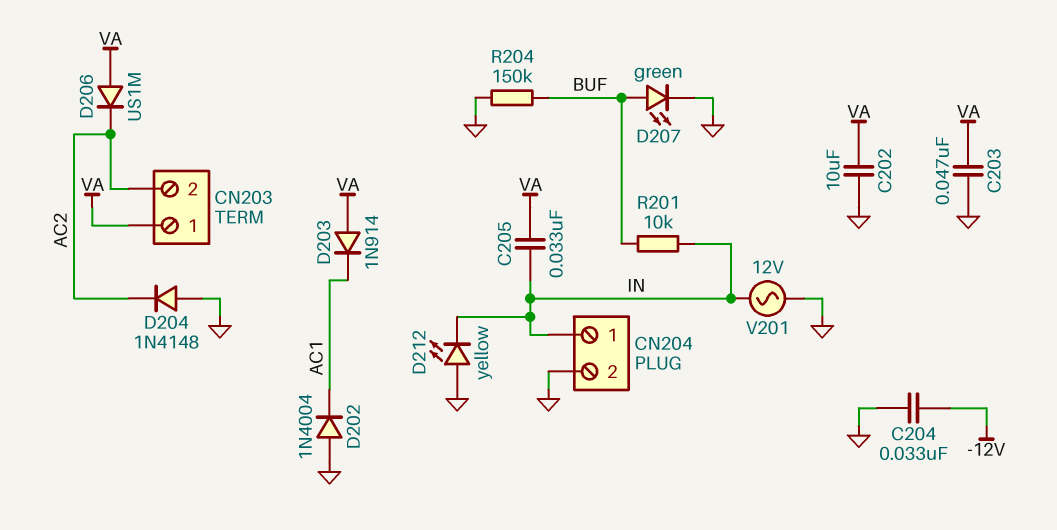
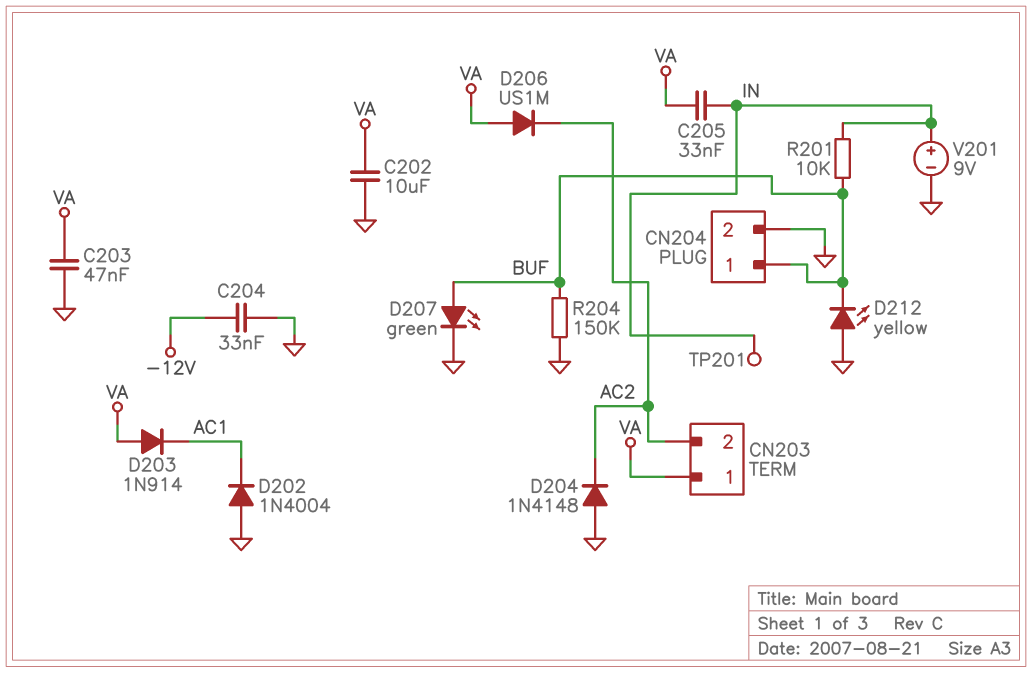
CN204 pin 1: IN -> BUF
D212: LED yellow (A GND, K IN) -> LED yellow (A GND, K BUF)
TP201: none -> test point (IN)
V201: AC 12V (GND, IN) -> 9V (plus IN, minus GND)

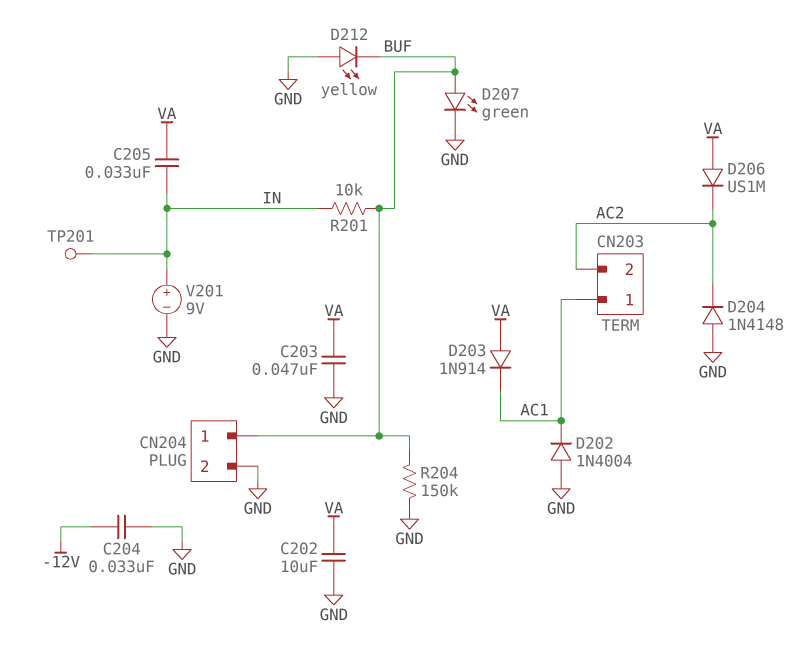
CN203 pin 1: VA -> AC1

